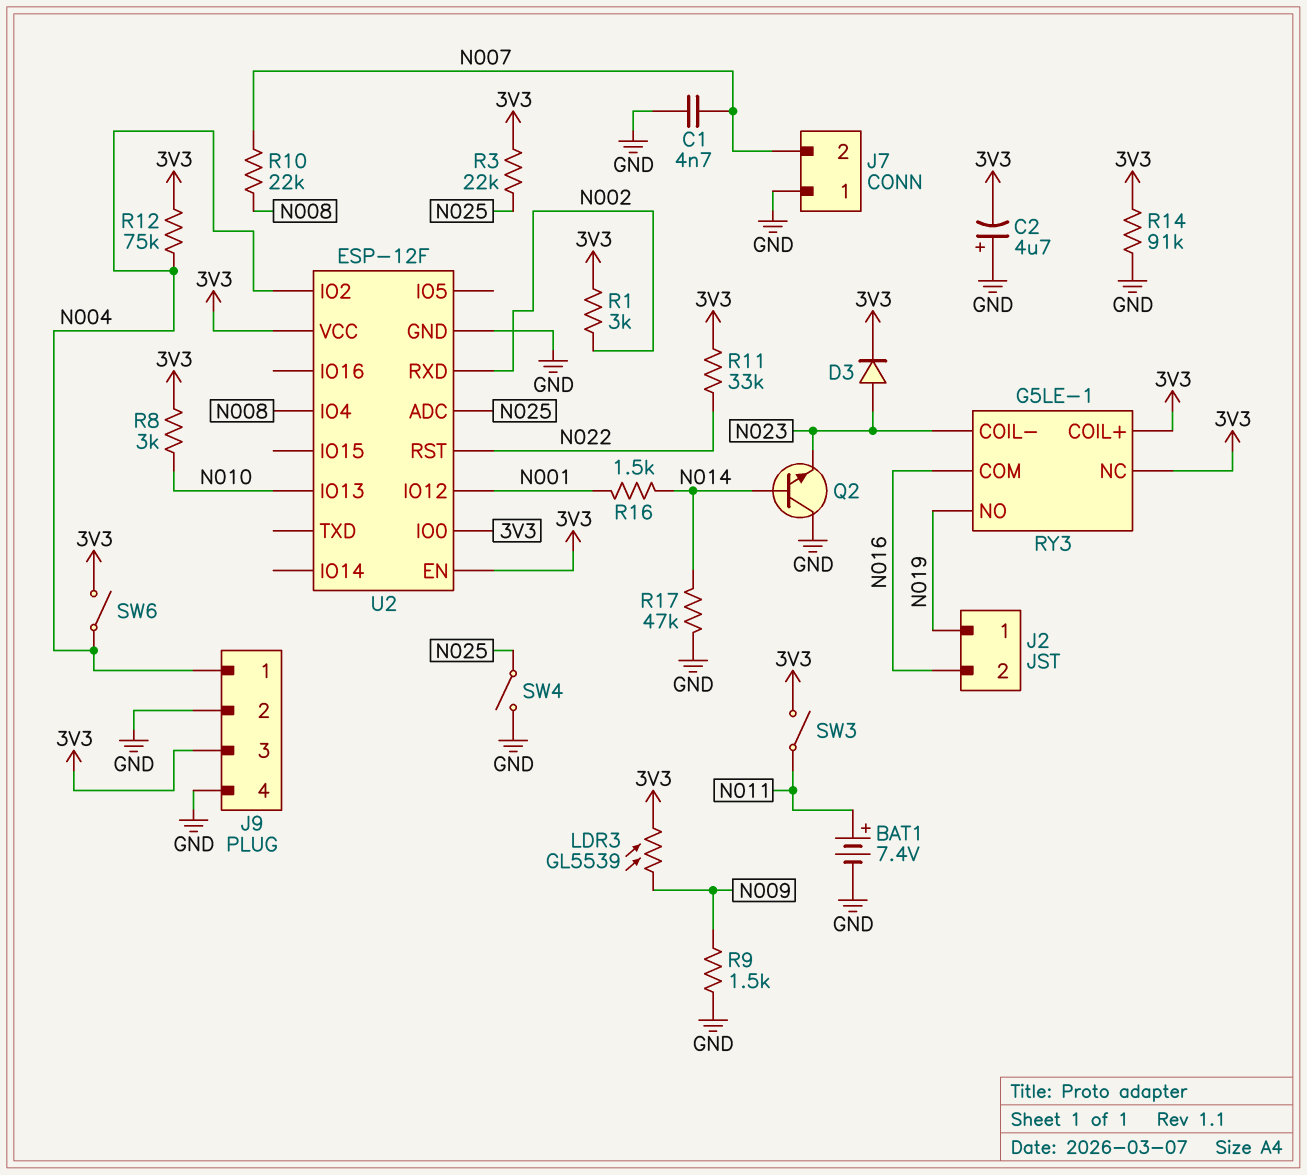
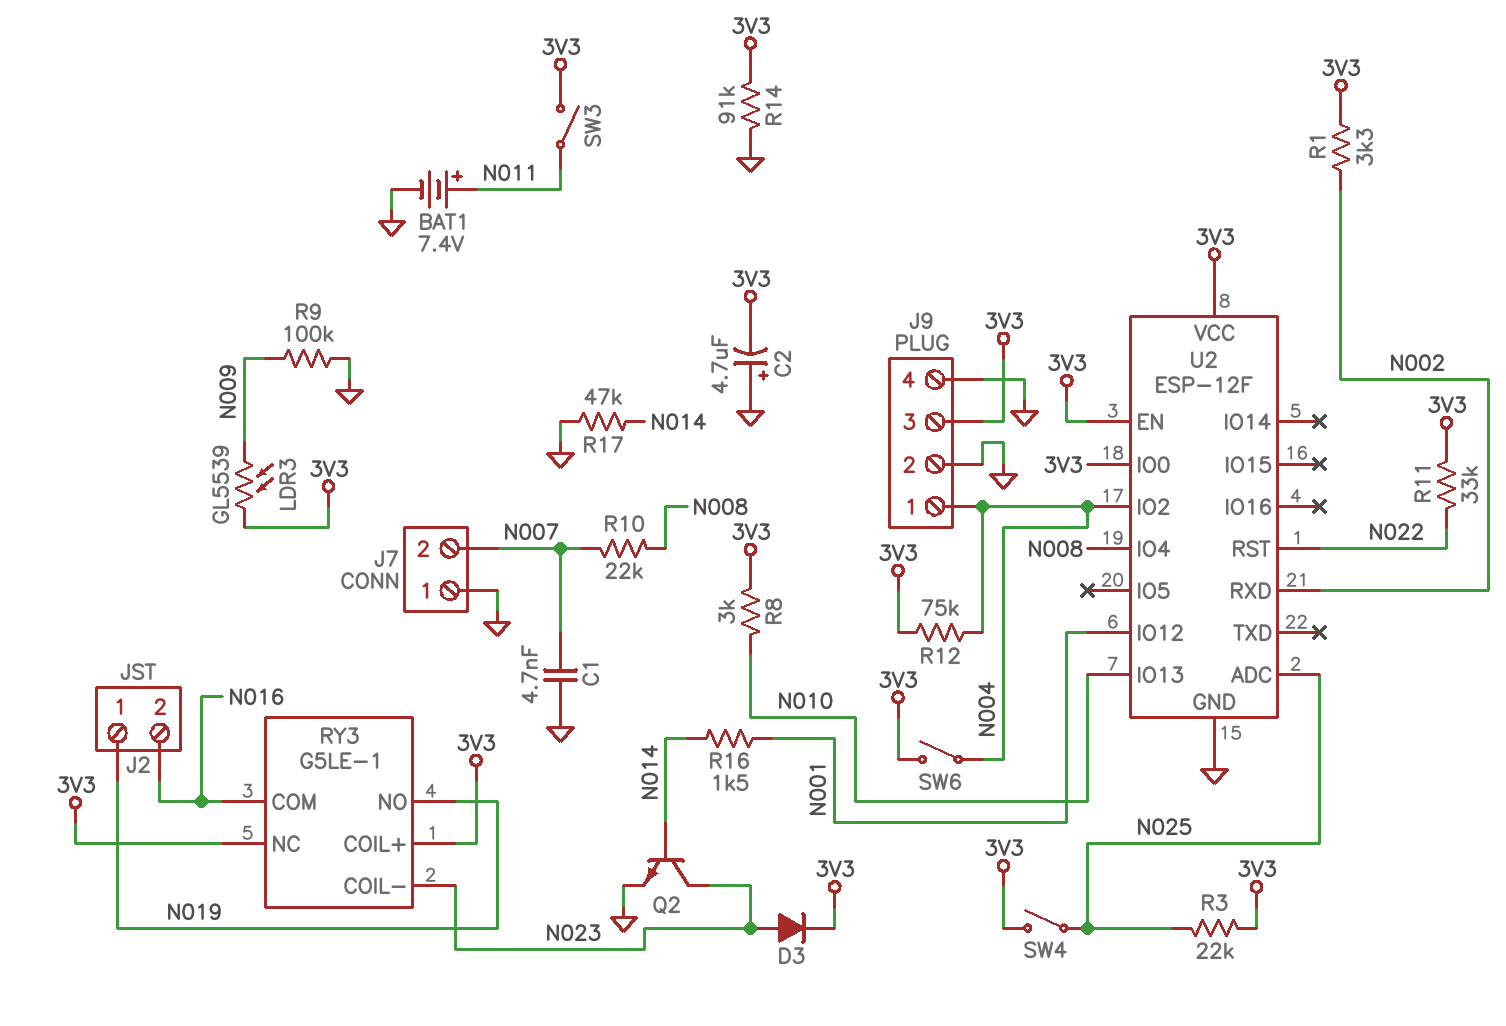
Q2: NPN (B N014, C GND, E N023) -> NPN (B N014, C N023, E GND)
R1: 3k (3V3, N002) -> 3.3k (3V3, N002)
R9: 1.5k (GND, N009) -> 100k (GND, N009)
SW4: switch (GND, N025) -> switch (3V3, N025)

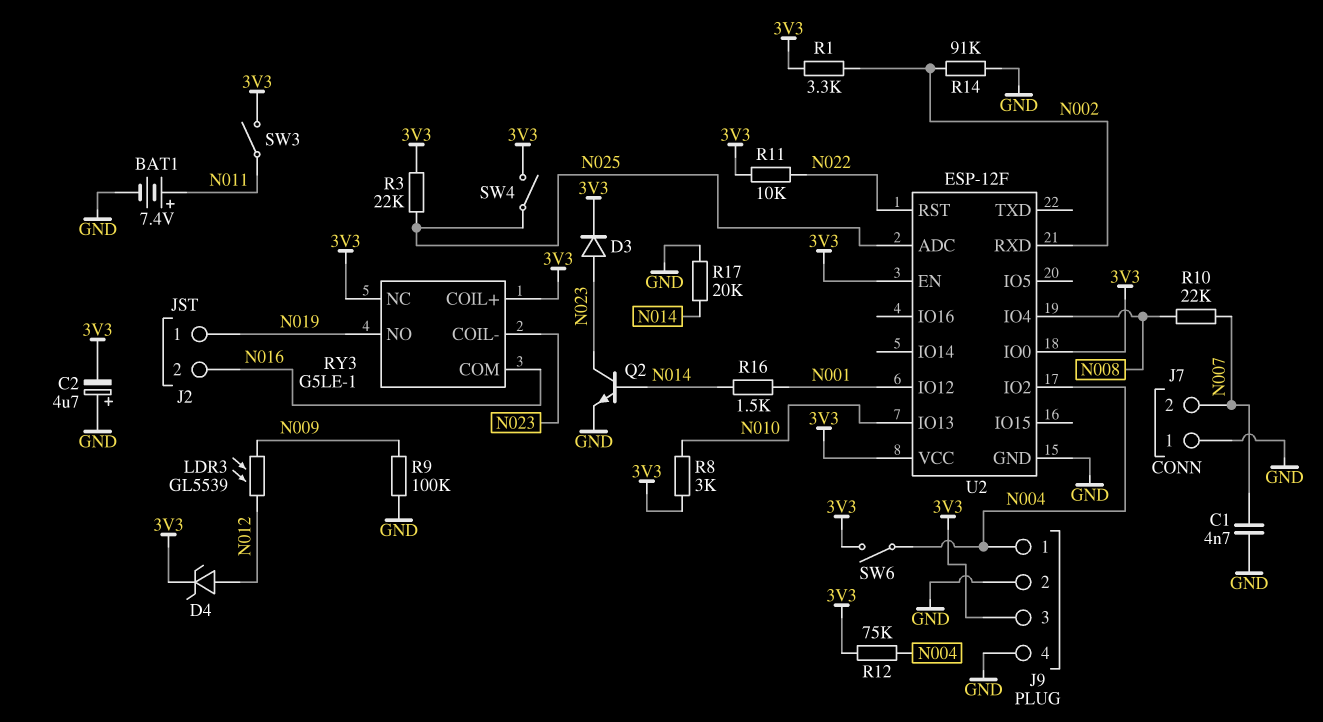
D4: none -> zener (A N012, K 3V3)
LDR3: GL5539 (3V3, N009) -> GL5539 (N009, N012)
R11: 33k (3V3, N022) -> 10k (3V3, N022)
R14: 91k (3V3, GND) -> 91k (GND, N002)
R17: 47k (GND, N014) -> 20k (GND, N014)

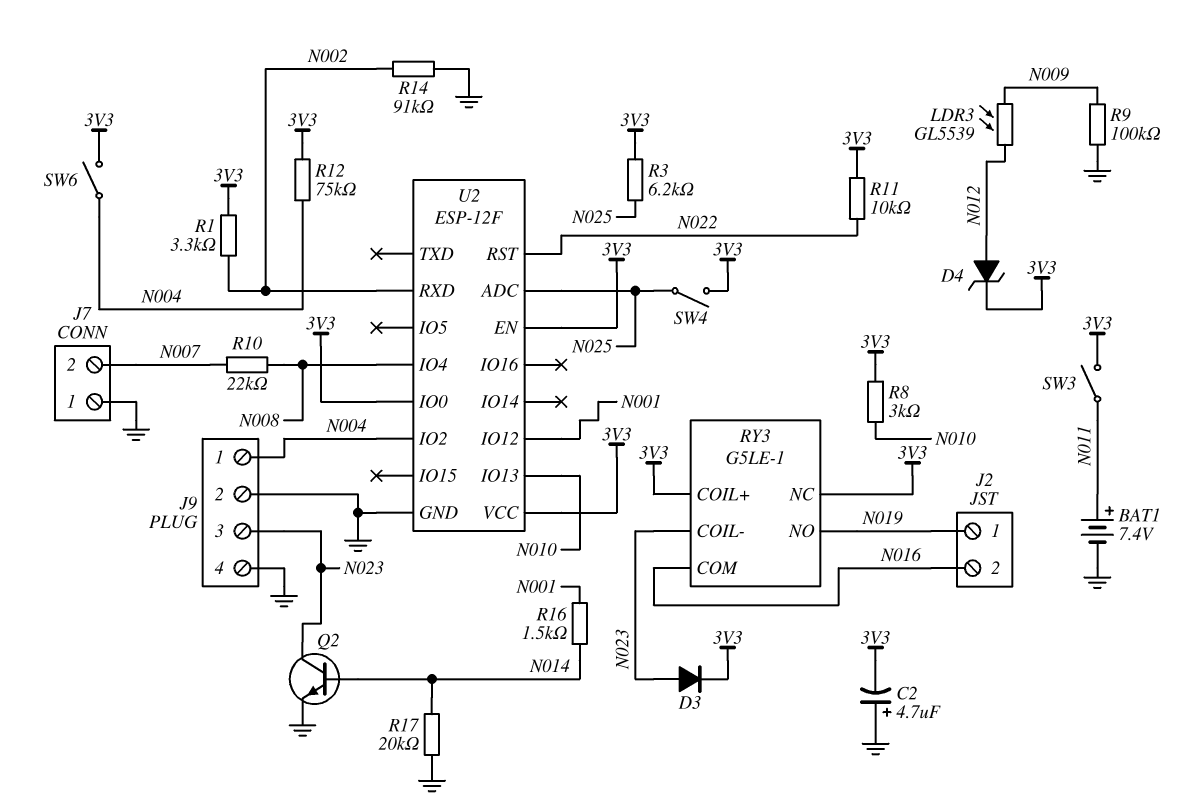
C1: 4.7nF (GND, N007) -> none
J9 pin 3: 3V3 -> N023
R3: 22k (3V3, N025) -> 6.2k (3V3, N025)

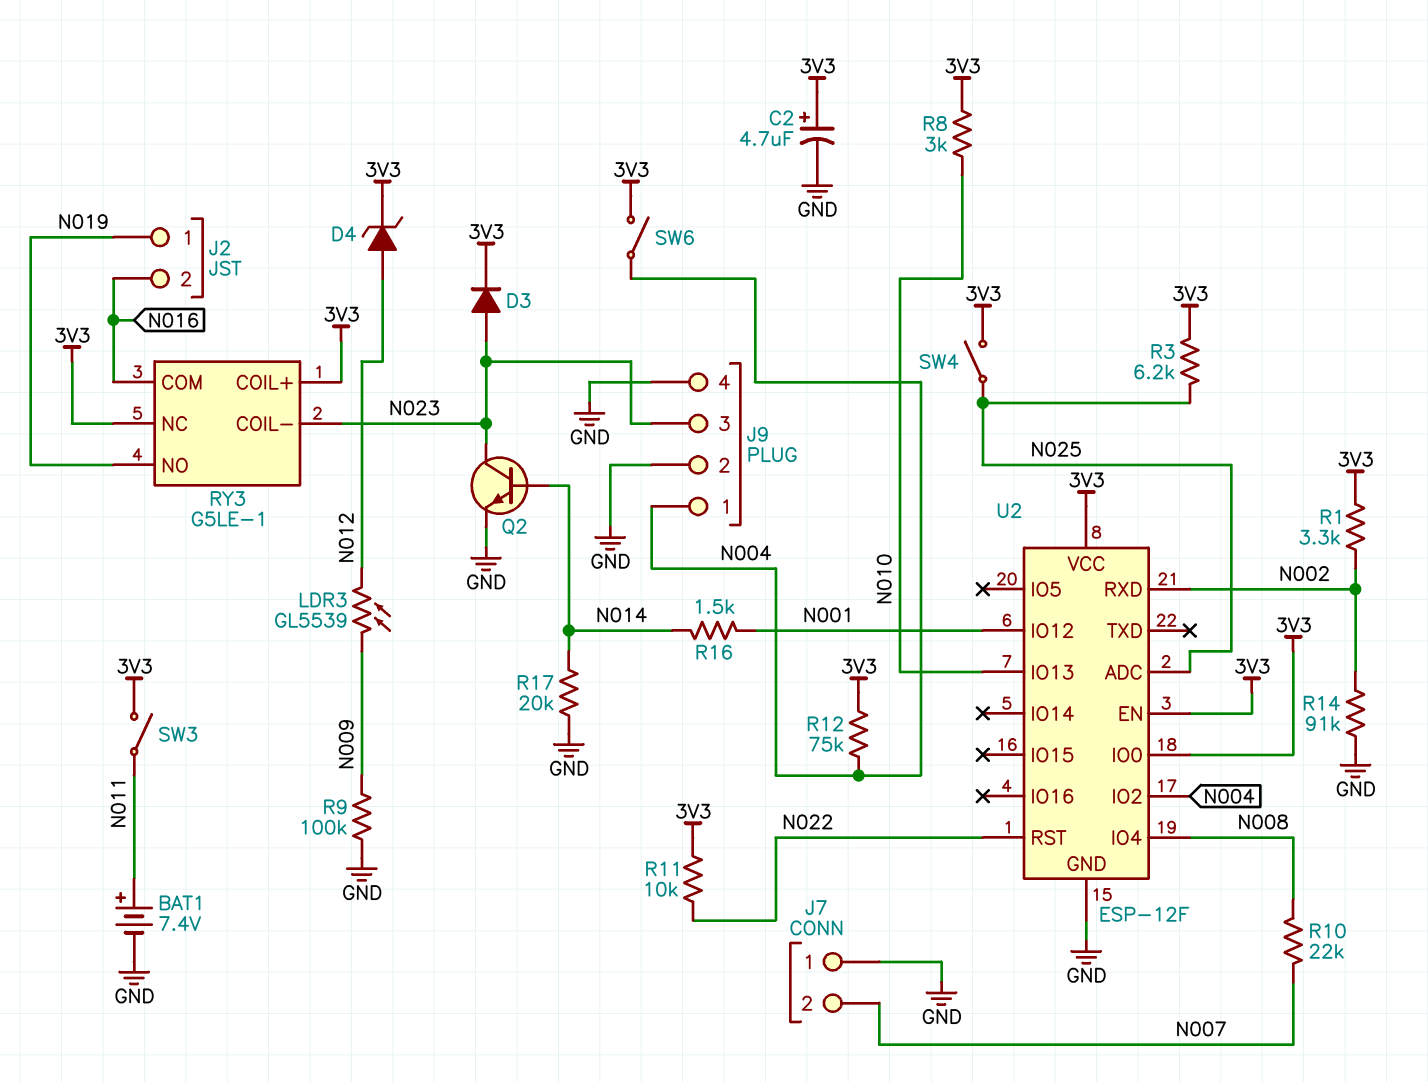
C2: 4.7uF (plus GND, minus 3V3) -> 4.7uF (plus 3V3, minus GND)

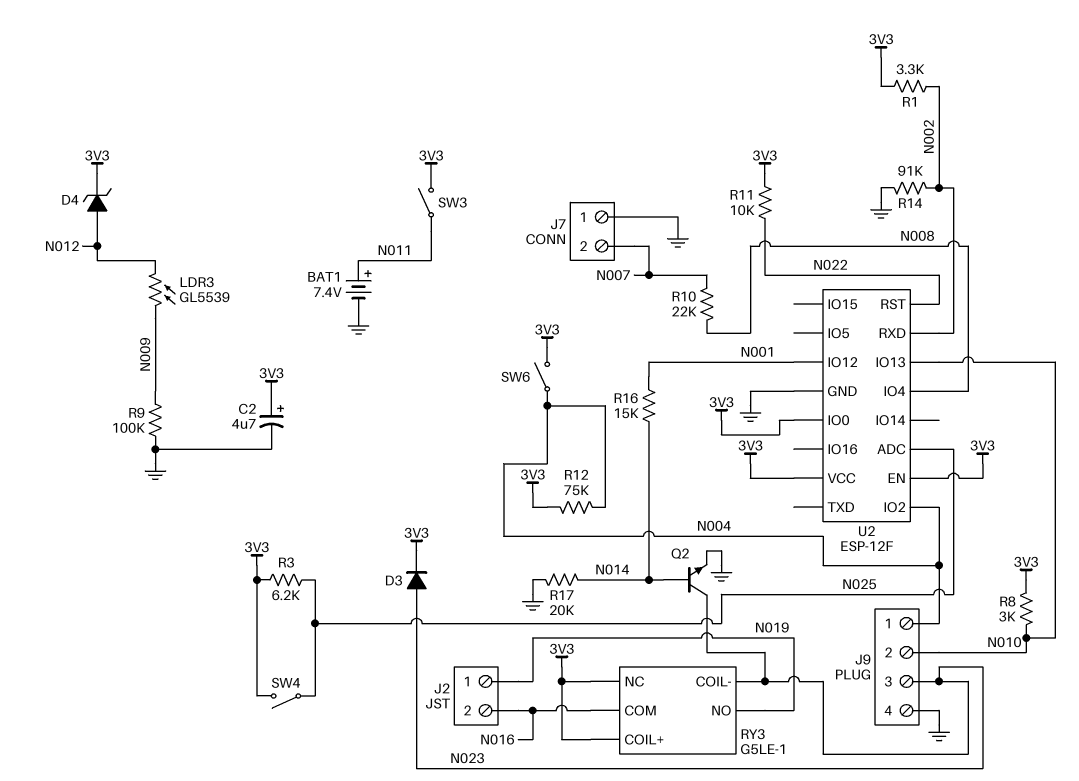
J9 pin 2: GND -> N010
R16: 1.5k (N001, N014) -> 15k (N001, N014)

